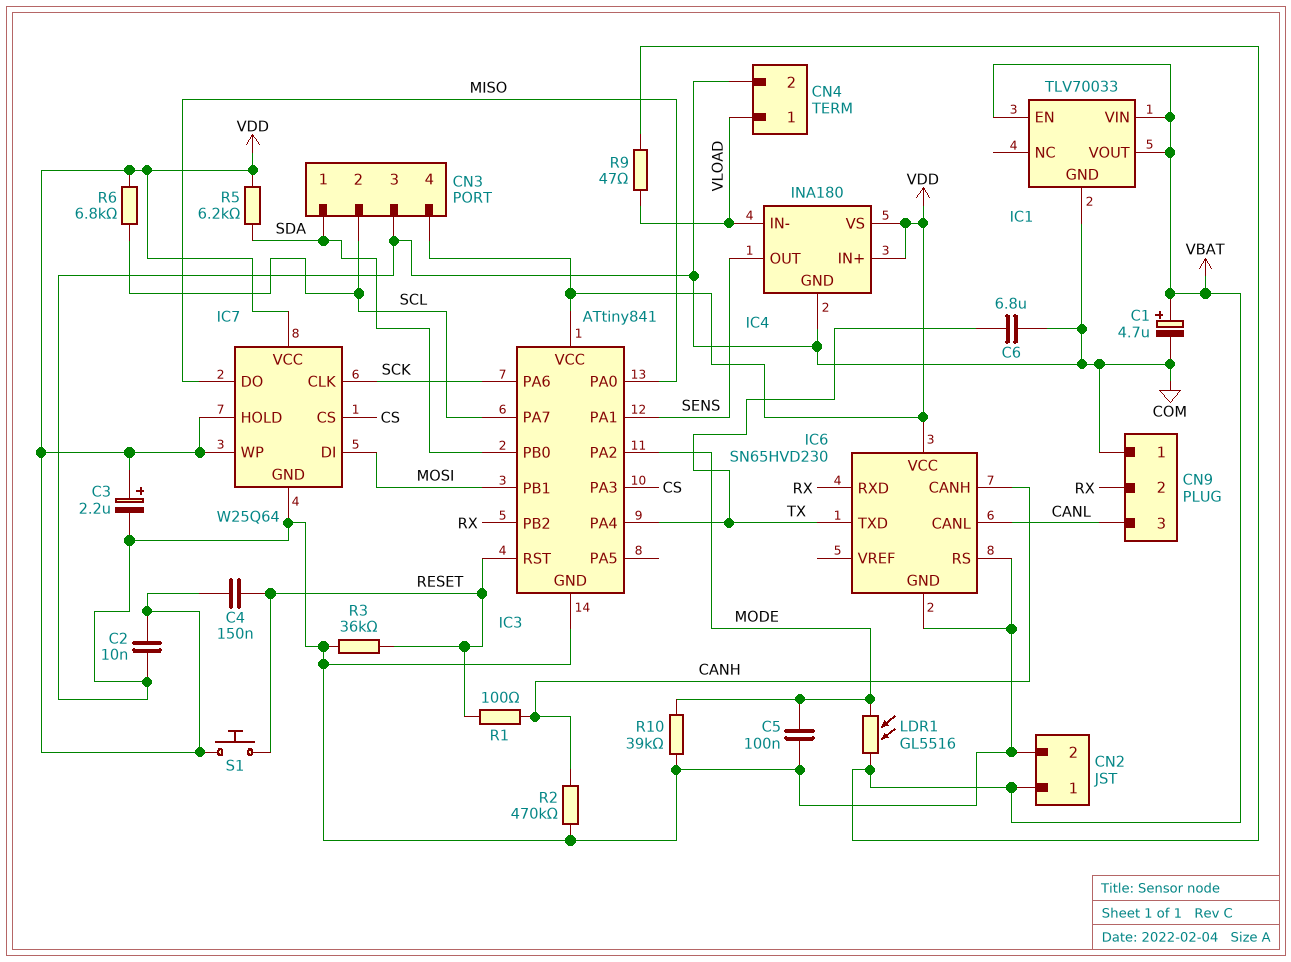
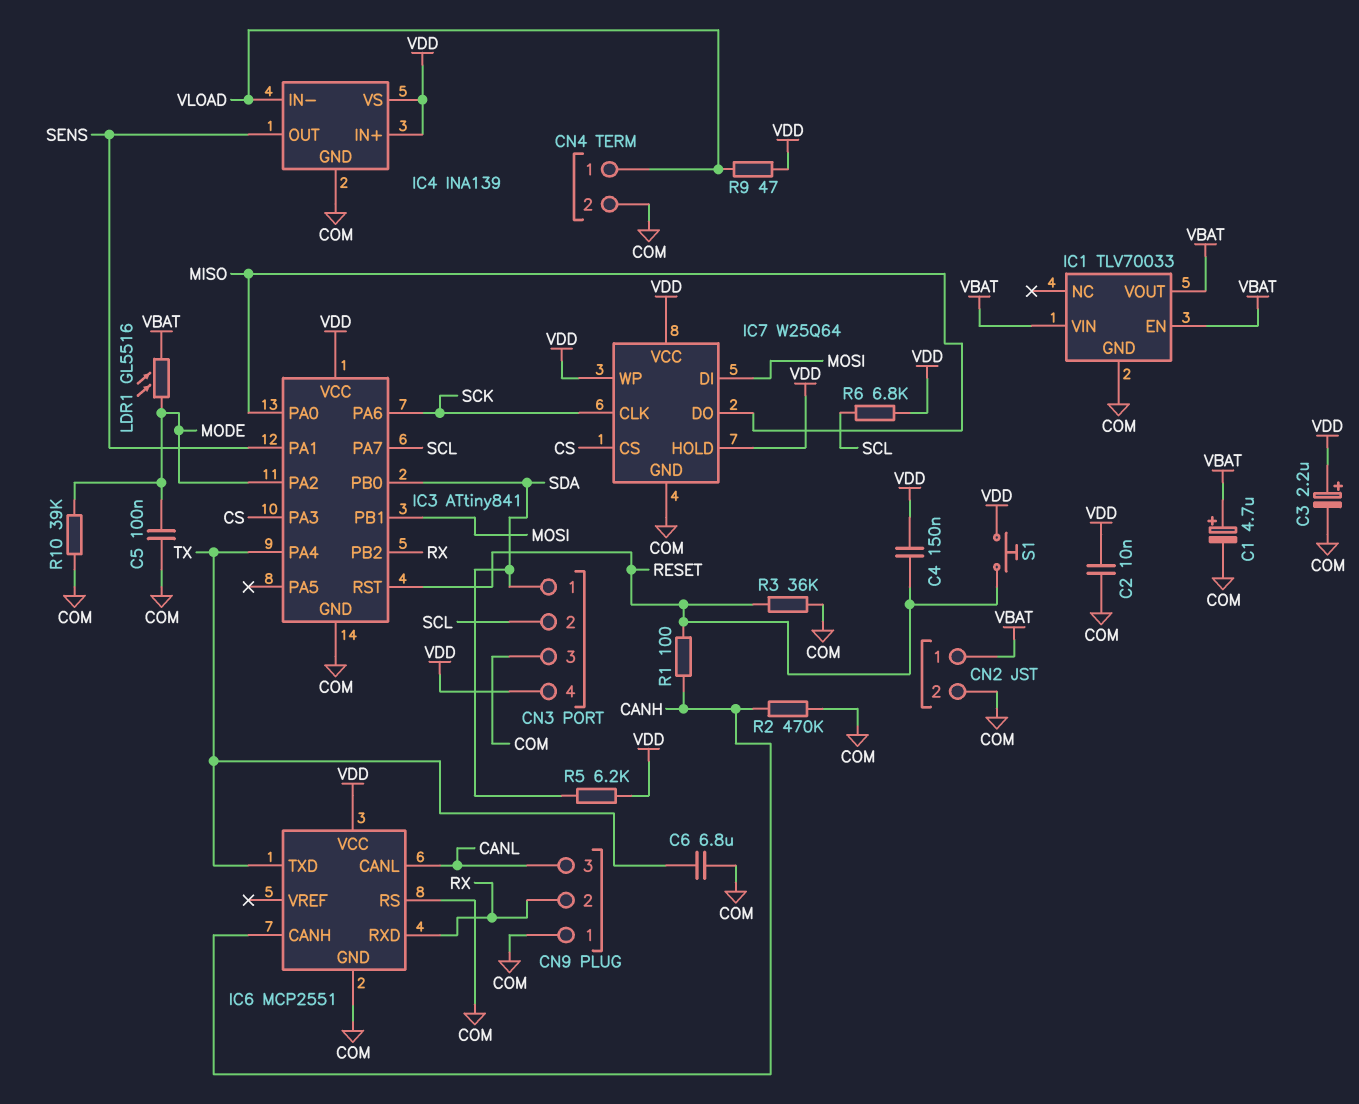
IC4: INA180 -> INA139
IC6: SN65HVD230 -> MCP2551
R9: 47 (VBAT, VLOAD) -> 47 (VDD, VLOAD)

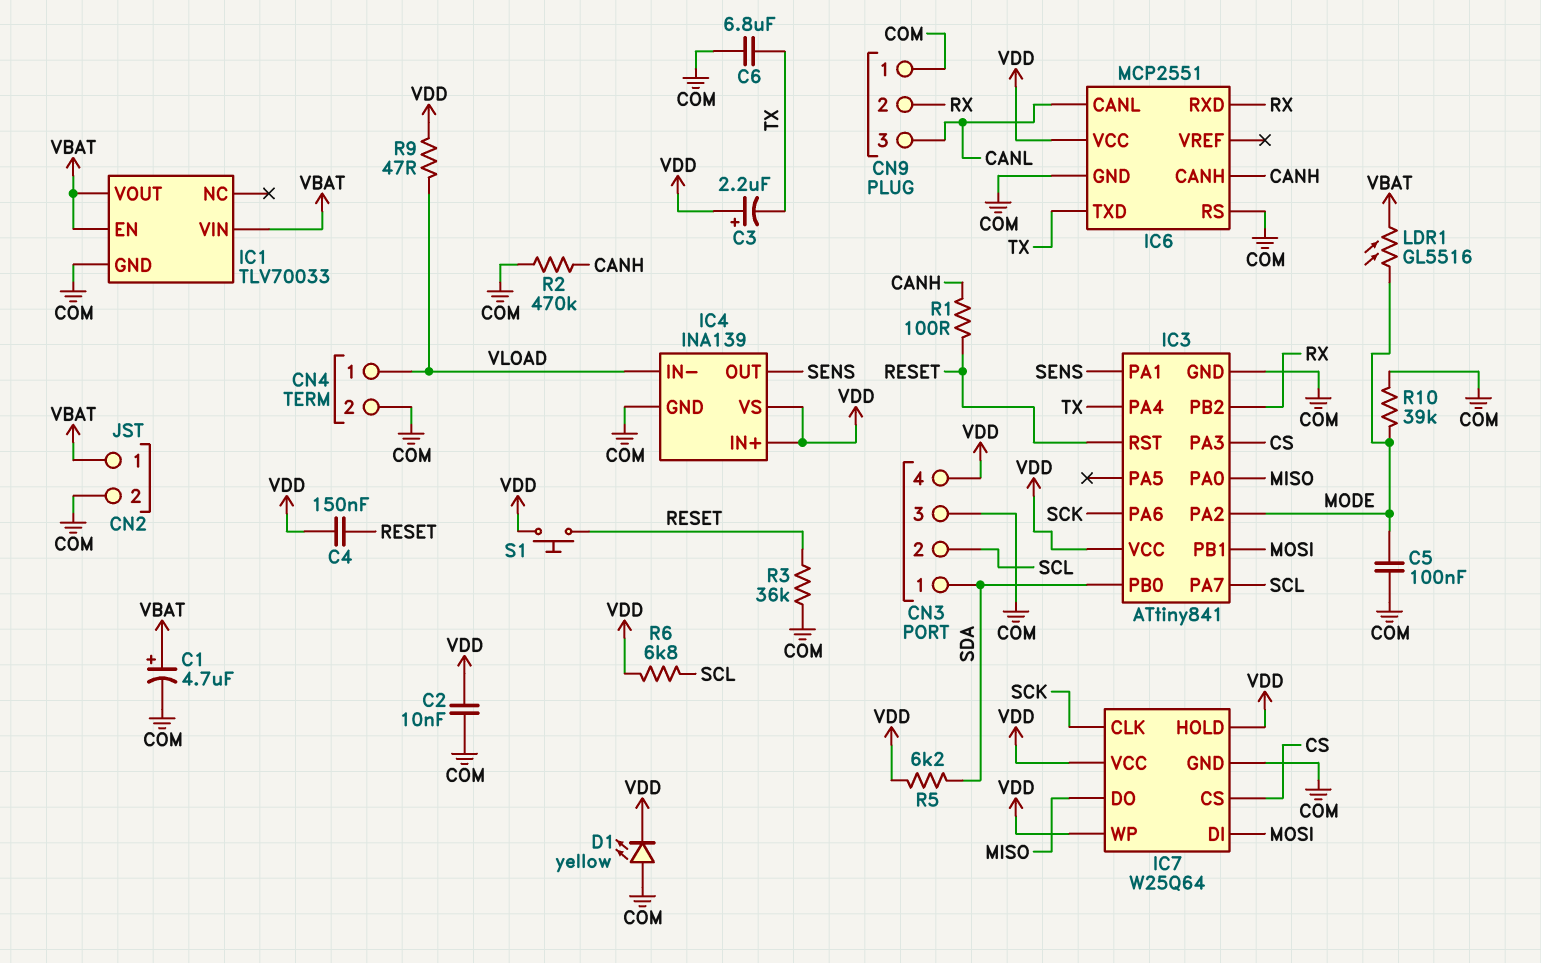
C3: 2.2uF (plus VDD, minus COM) -> 2.2uF (plus VDD, minus TX)
D1: none -> LED yellow (A COM, K VDD)

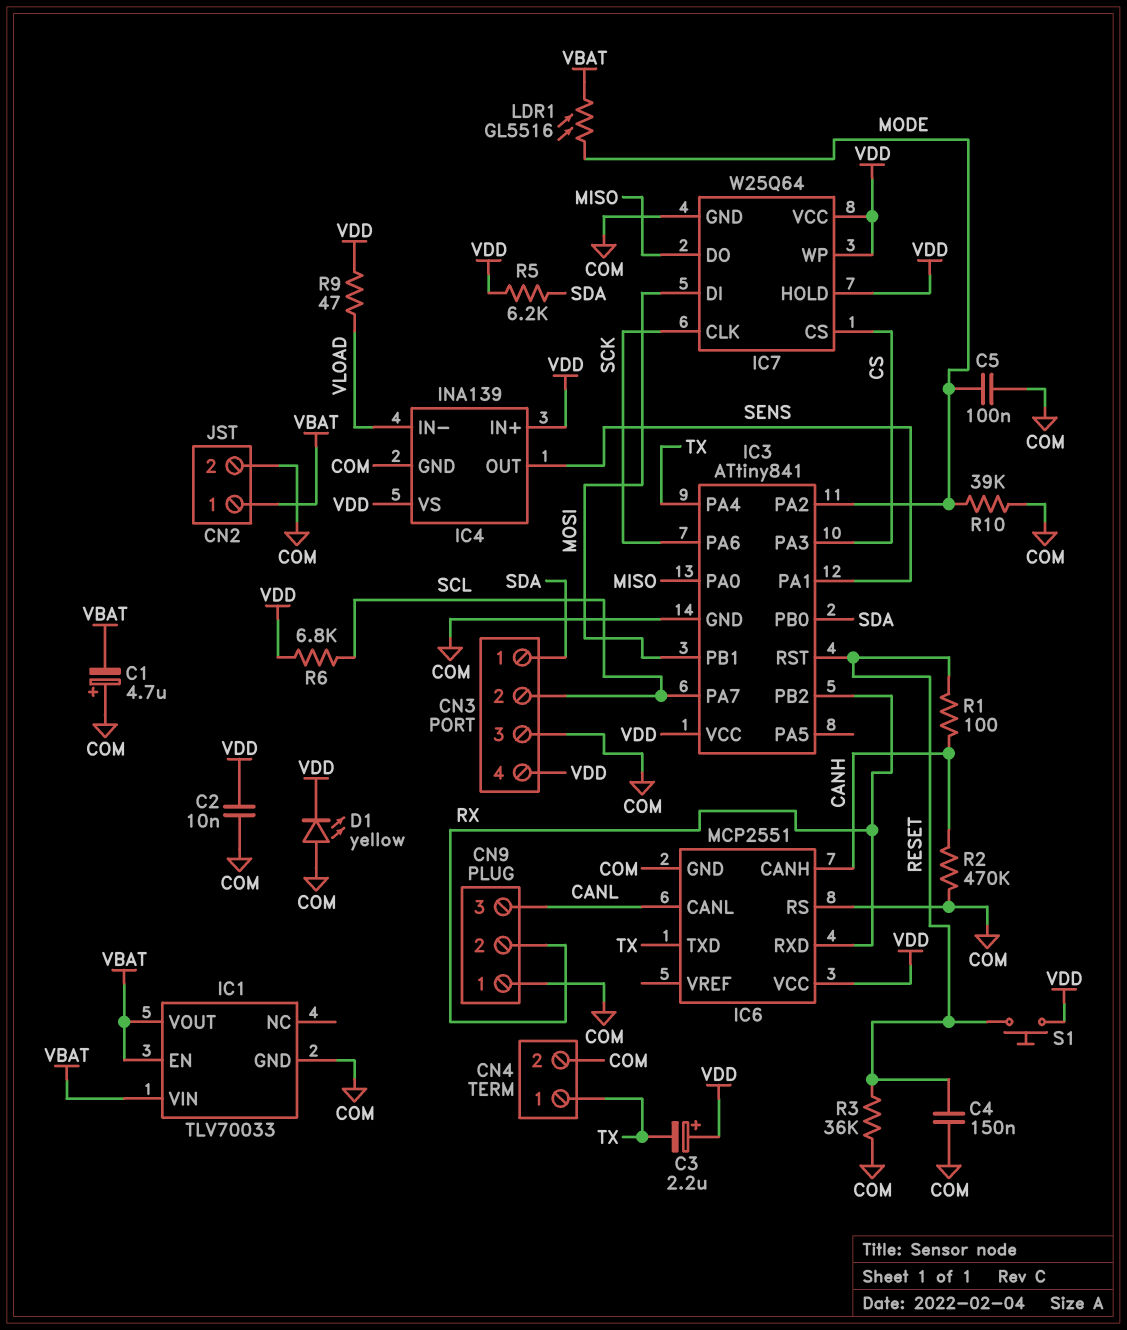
C1: 4.7uF (plus VBAT, minus COM) -> 4.7uF (plus COM, minus VBAT)
C4: 150nF (RESET, VDD) -> 150nF (COM, RESET)
C6: 6.8uF (COM, TX) -> none
CN4 pin 1: VLOAD -> TX

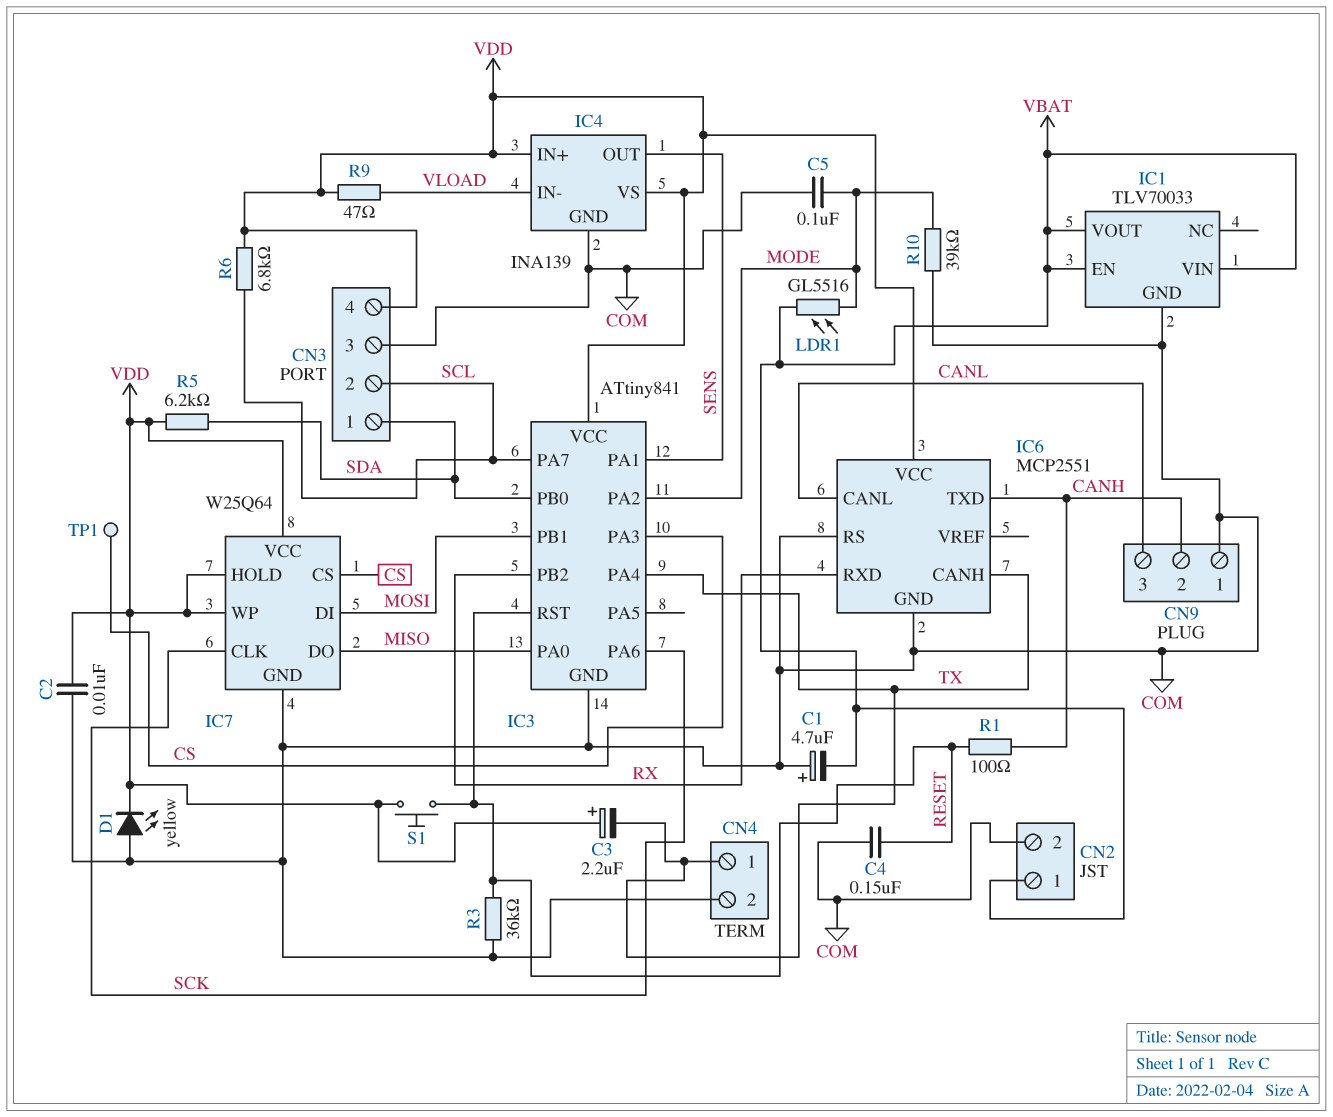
CN9 pin 2: RX -> CANH
IC6 pin CANH: CANH -> TX
IC6 pin TXD: TX -> CANH
R2: 470k (CANH, COM) -> none
TP1: none -> test point (CS)

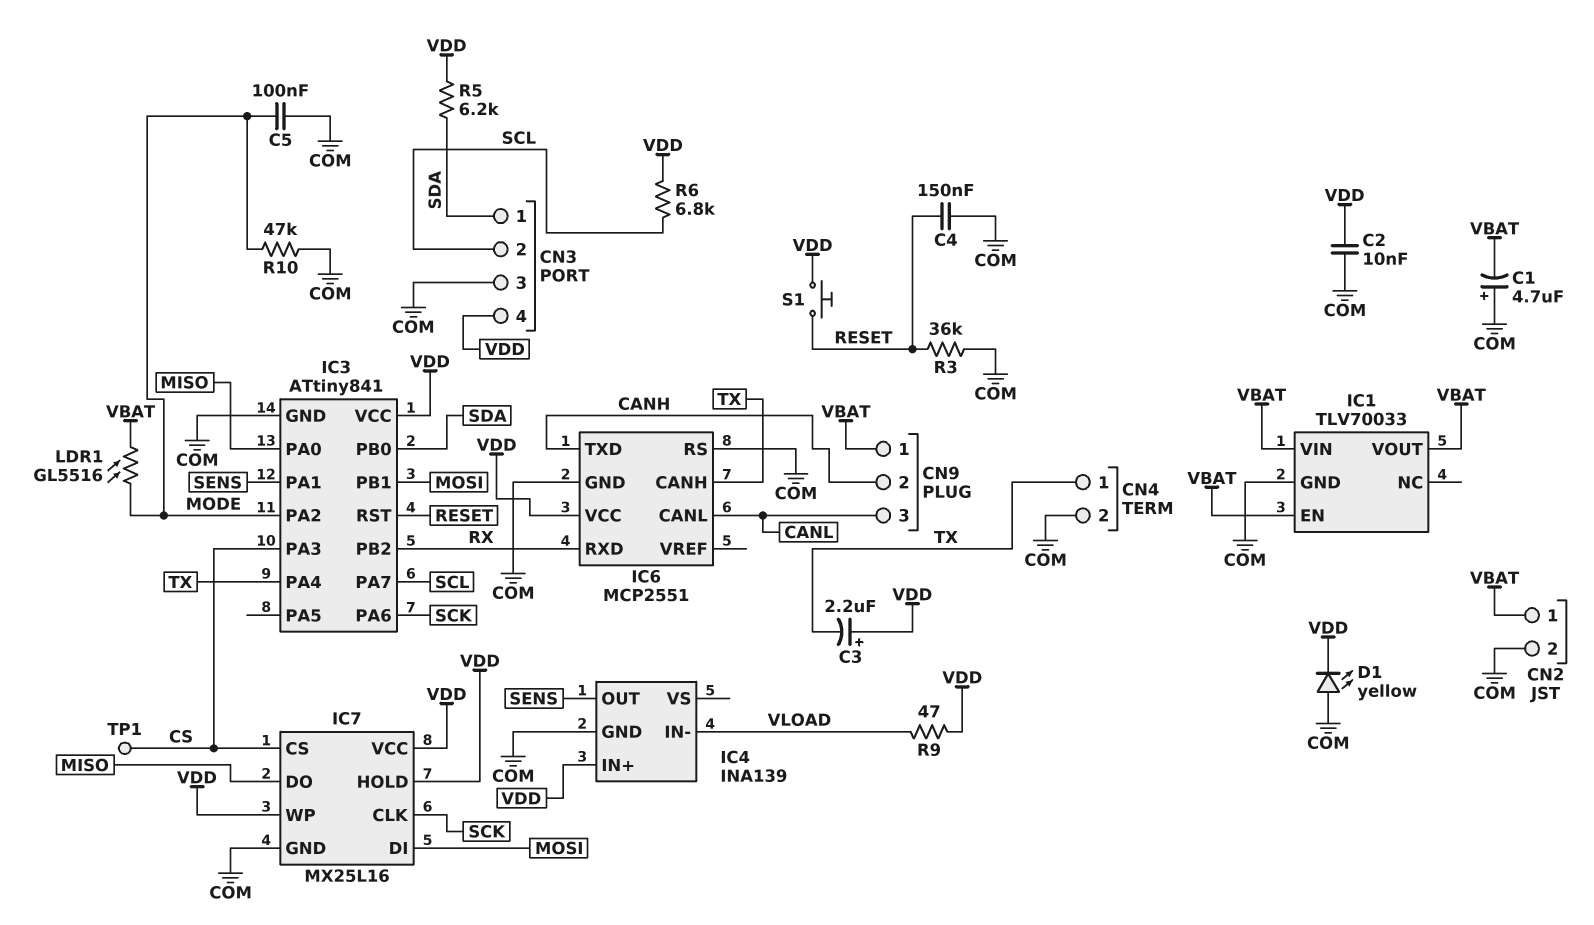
CN9 pin 1: COM -> VBAT
IC4 pin VS: VDD -> none
IC7: W25Q64 -> MX25L16
R1: 100 (CANH, RESET) -> none
R10: 39k (COM, MODE) -> 47k (COM, MODE)

